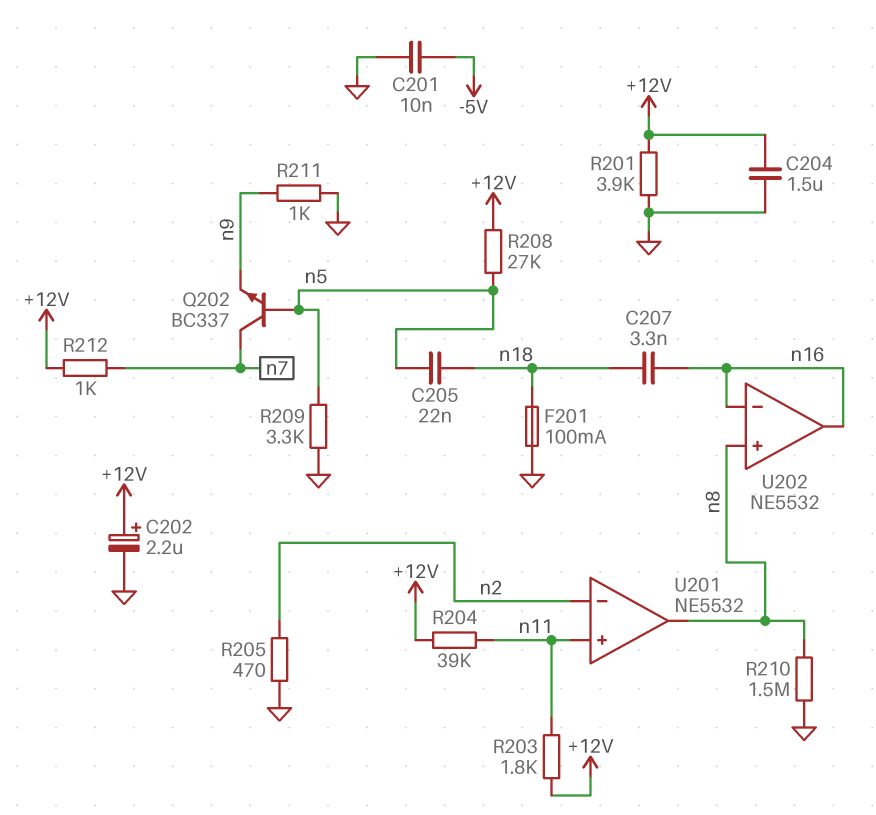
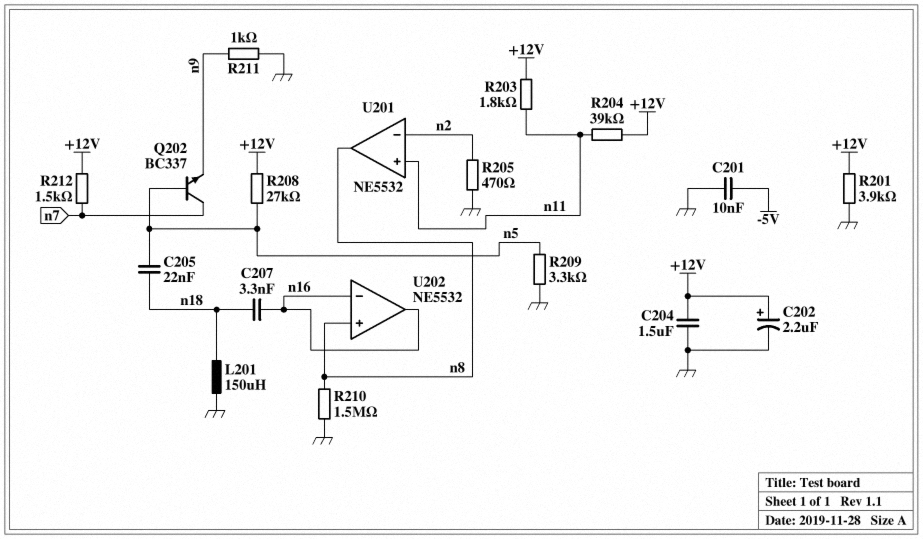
F201: 100mA (GND, n18) -> none
L201: none -> 150uH (GND, n18)
R212: 1k (+12V, n7) -> 1.5k (+12V, n7)

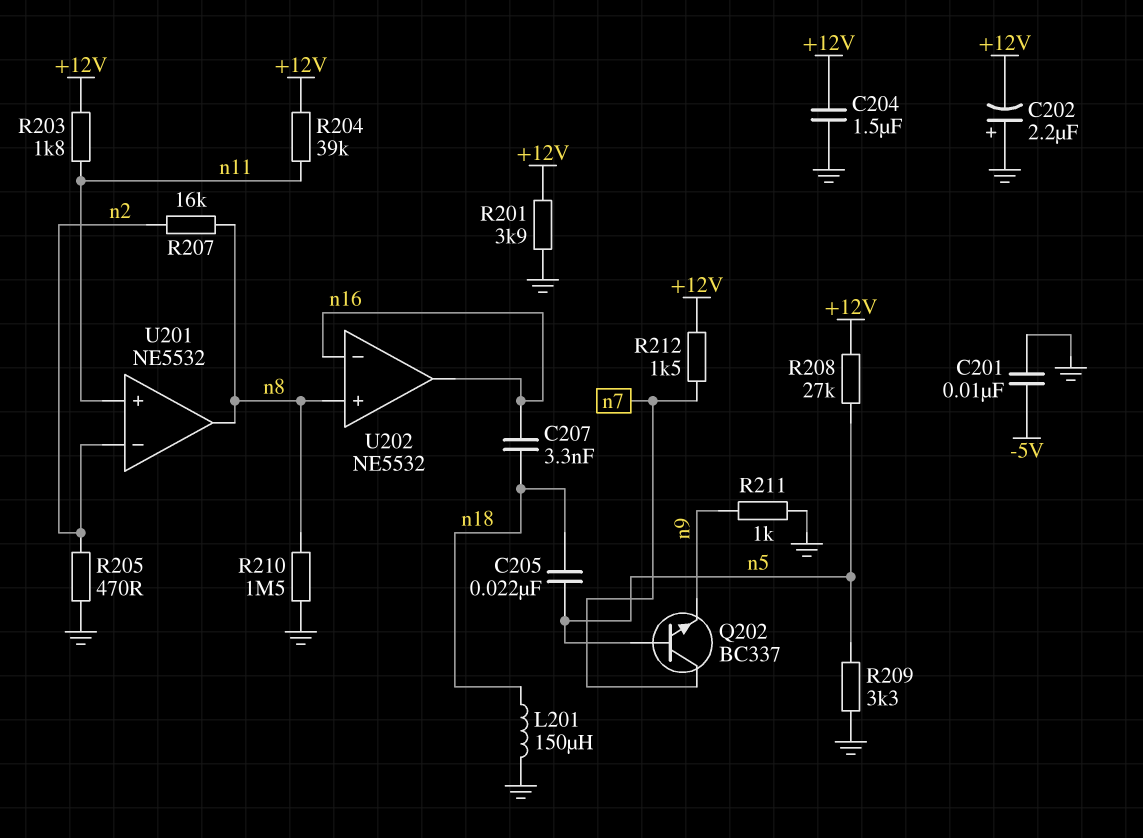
C202: 2.2uF (plus +12V, minus GND) -> 2.2uF (plus GND, minus +12V)
R207: none -> 16k (n2, n8)

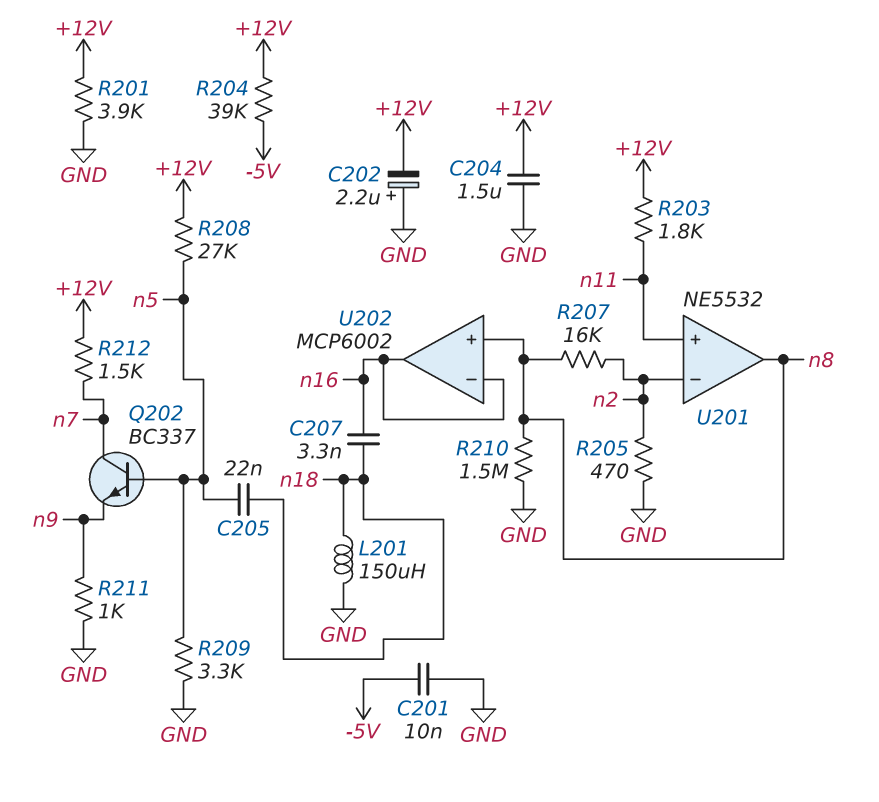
R204: 39k (+12V, n11) -> 39k (+12V, -5V)
U202: NE5532 -> MCP6002

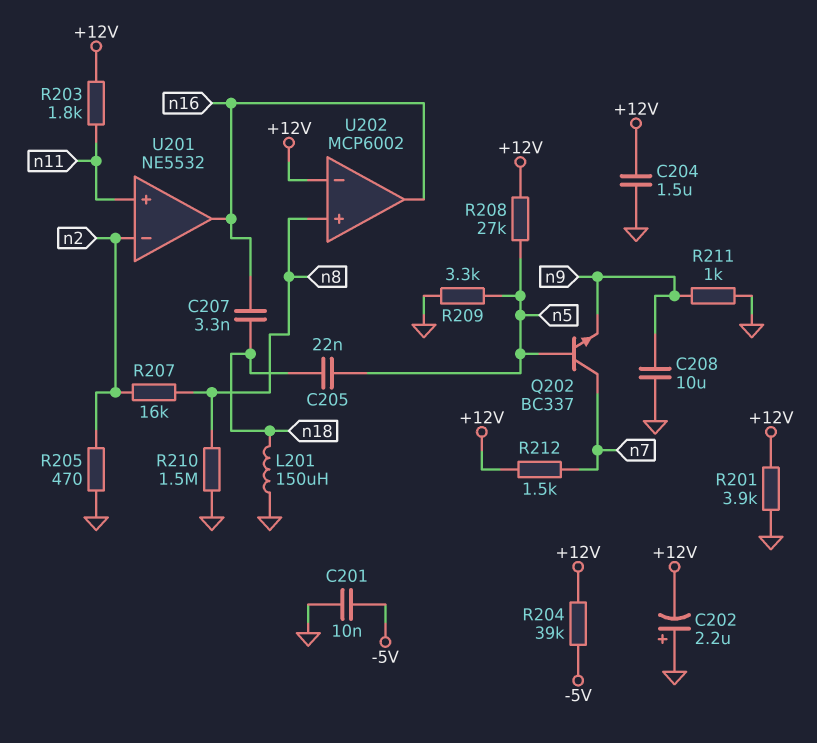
C208: none -> 10uF (GND, n9)
U201 pin out: n8 -> n16
U202 pin in-: n16 -> +12V

